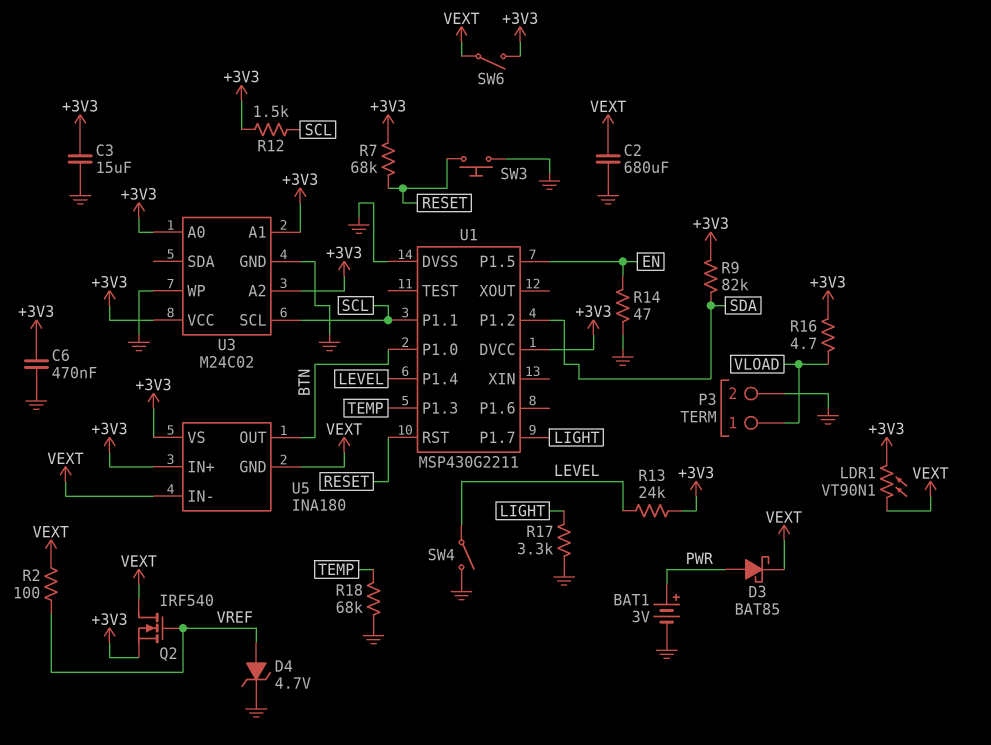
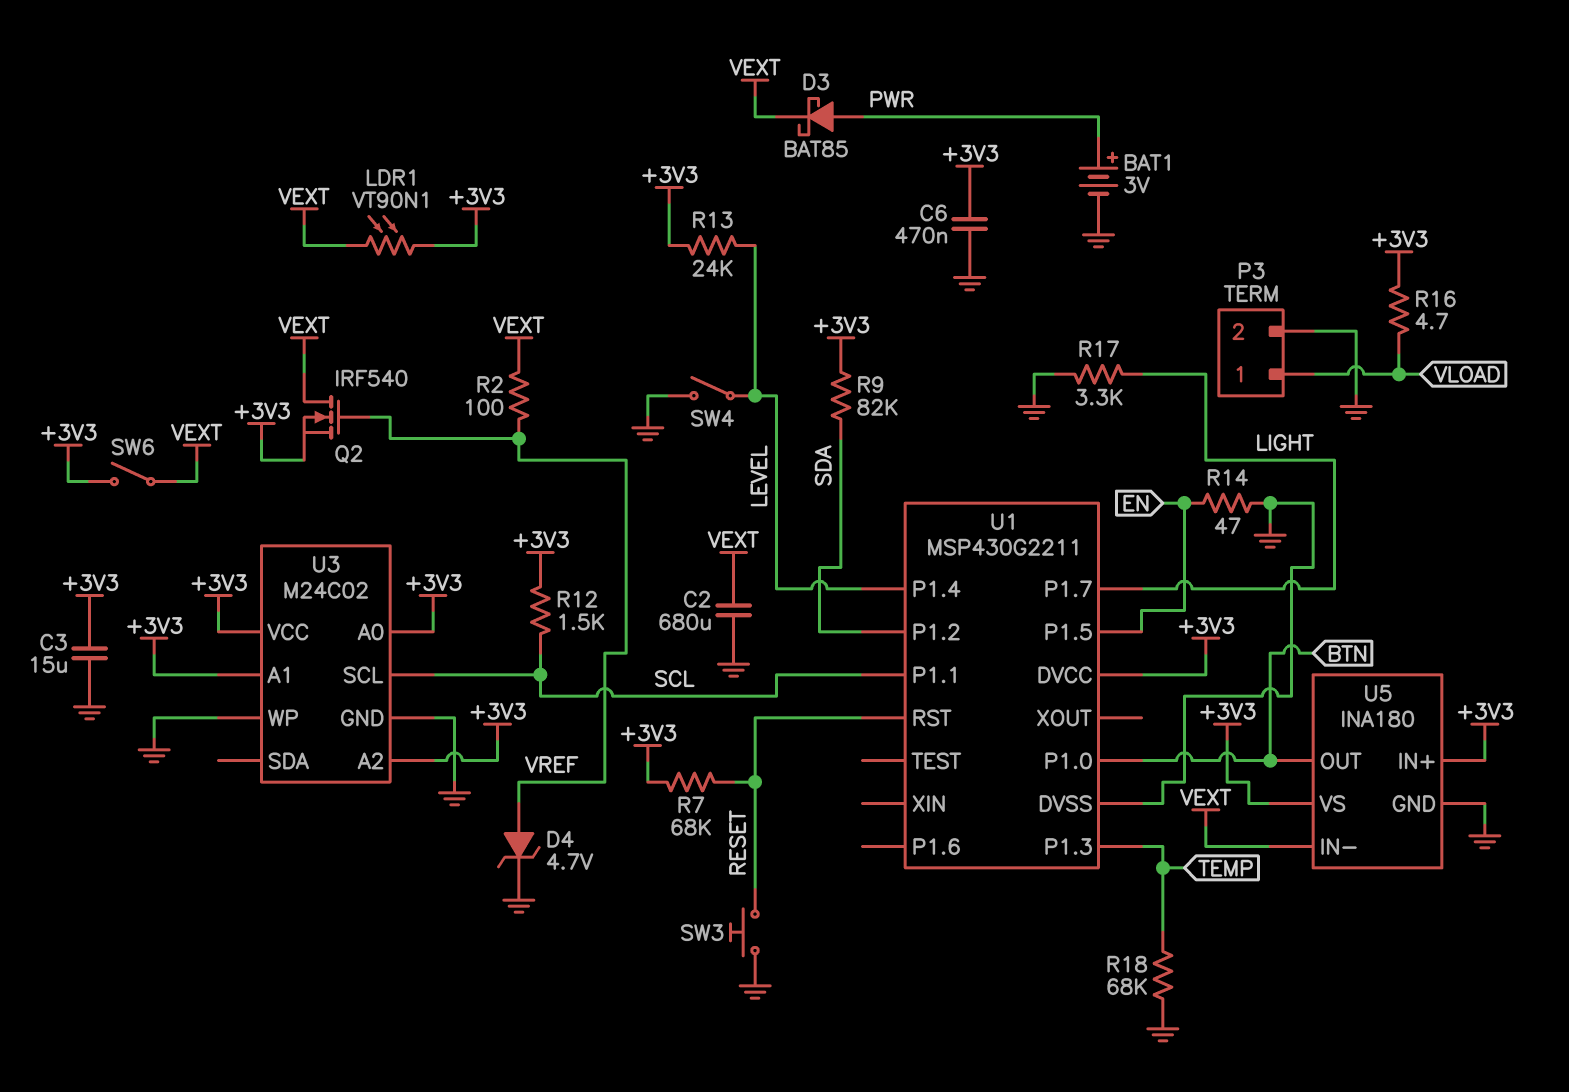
U5 pin GND: VEXT -> GND

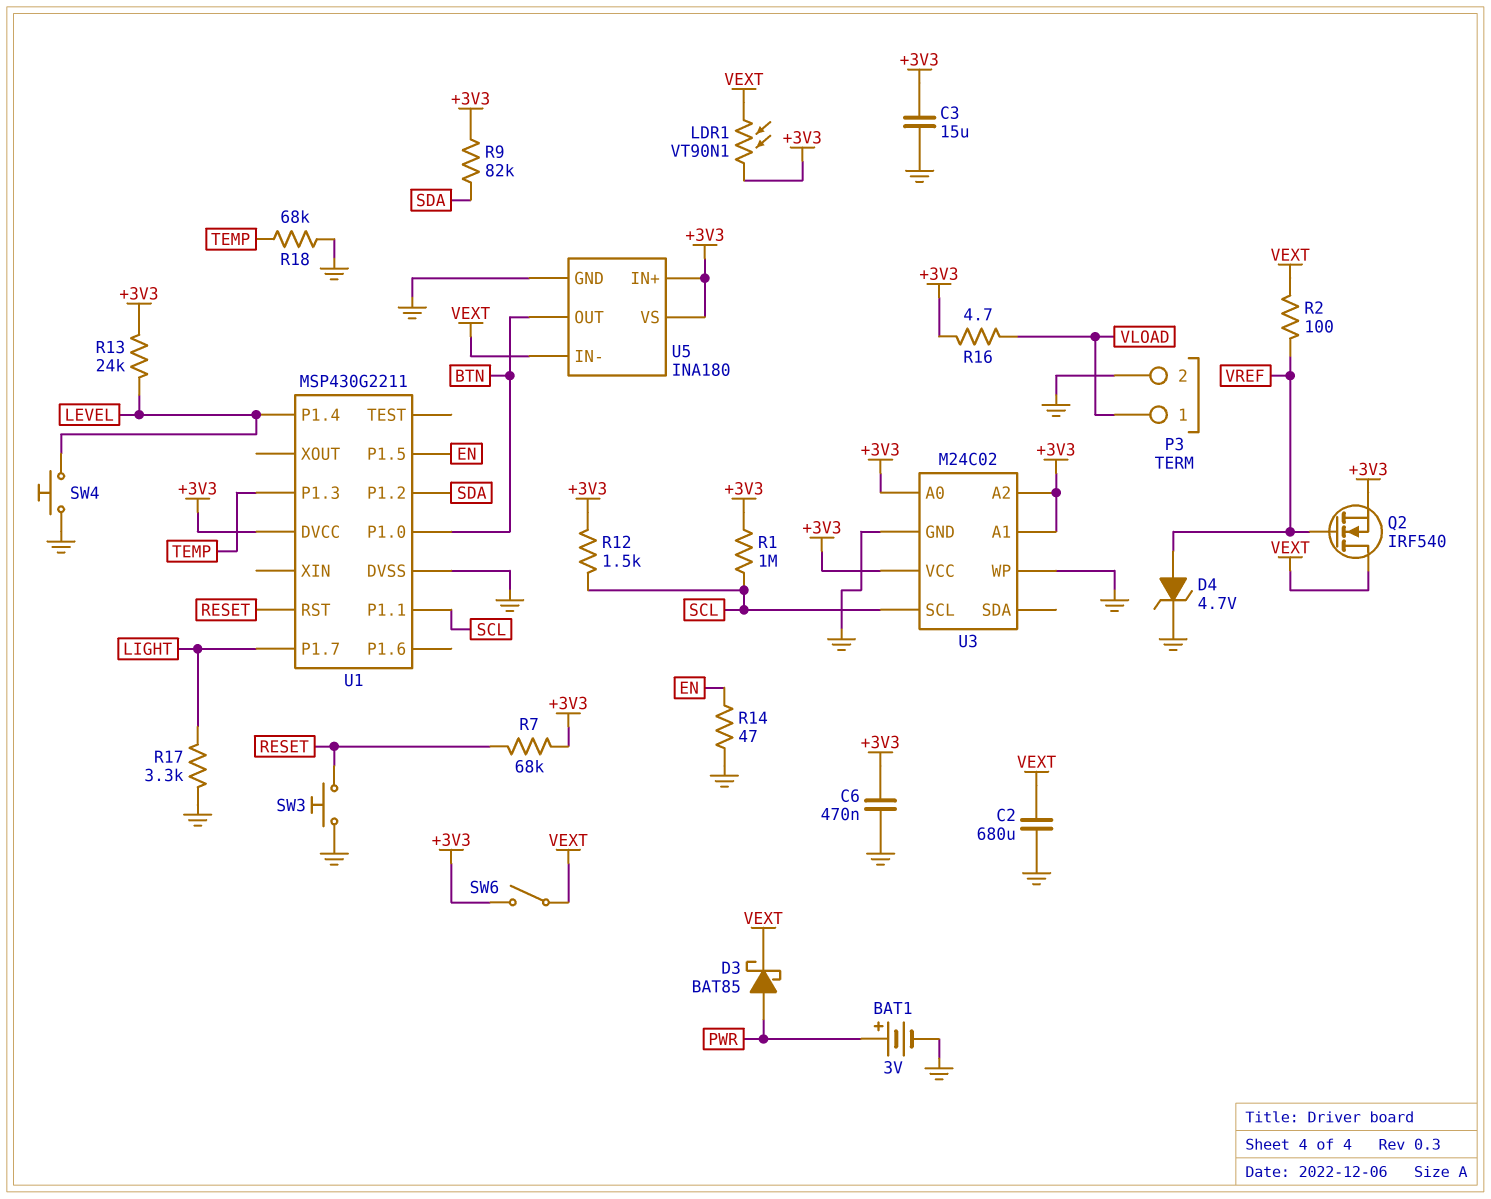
R1: none -> 1M (+3V3, SCL)
SW4: switch (GND, LEVEL) -> button (GND, LEVEL)

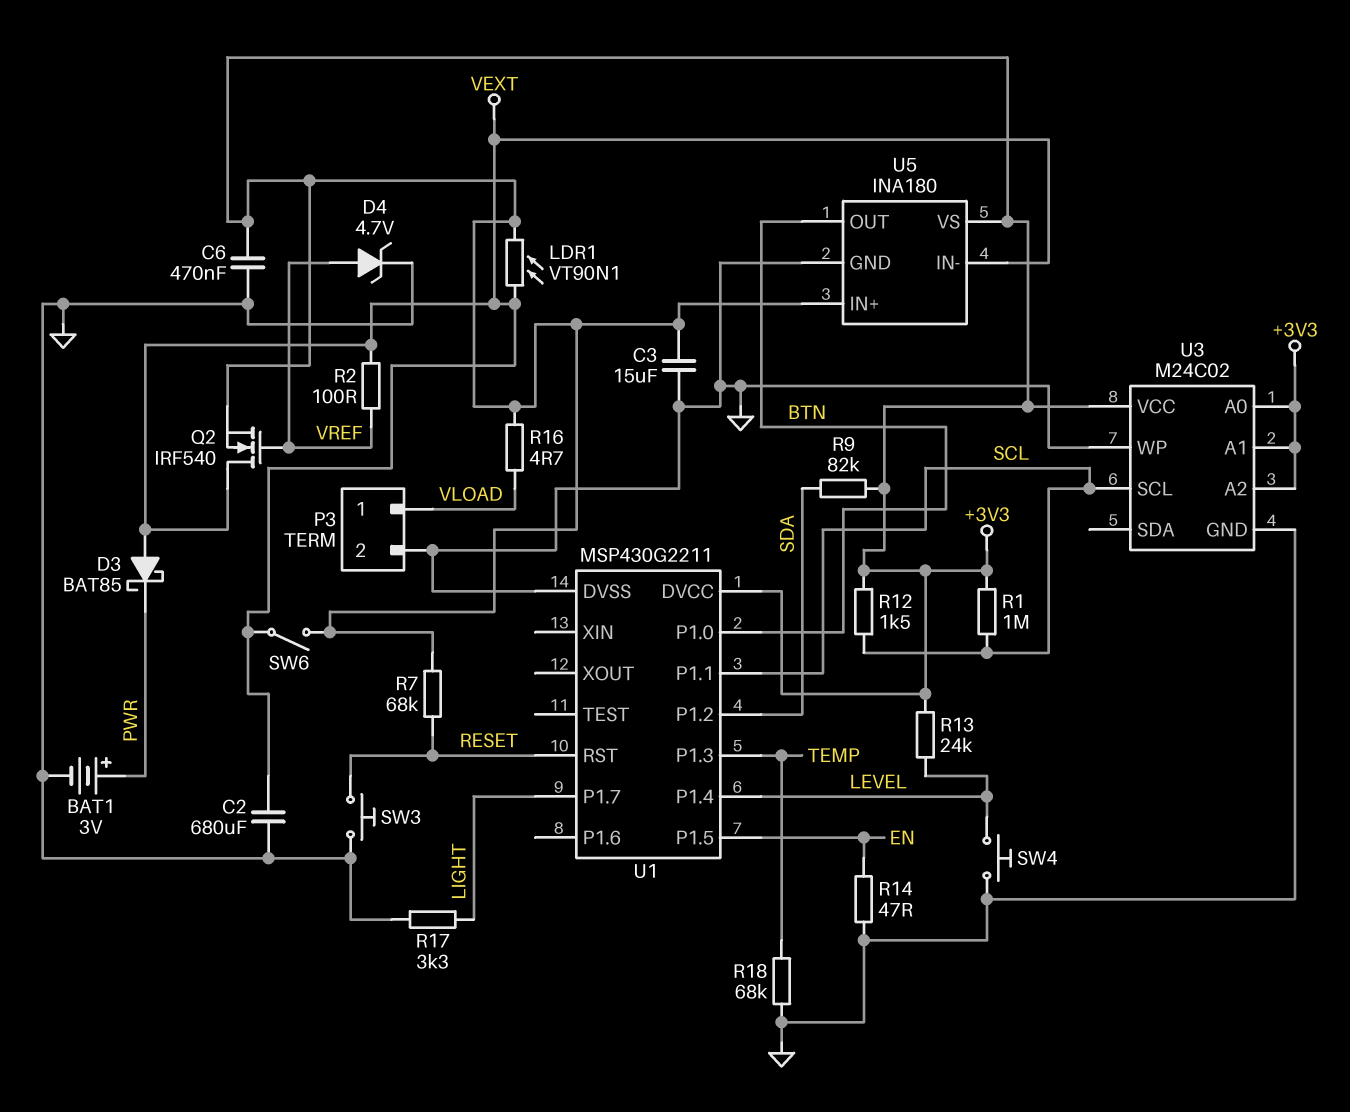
D3: schottky BAT85 (A PWR, K VEXT) -> schottky BAT85 (A VEXT, K PWR)

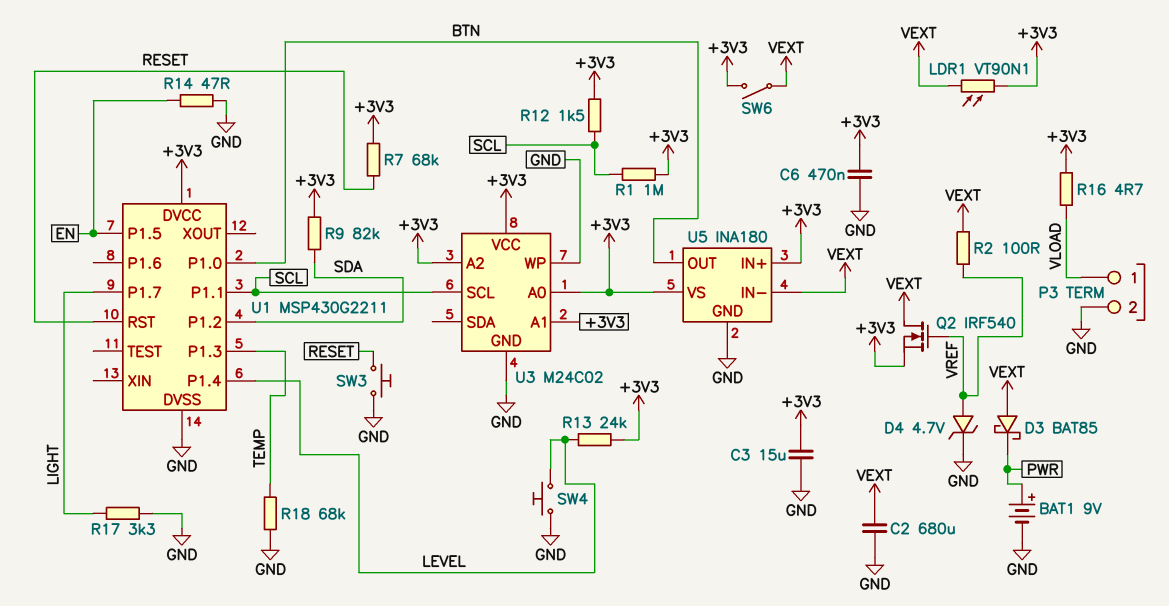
BAT1: 3V (plus PWR, minus GND) -> 9V (plus PWR, minus GND)

